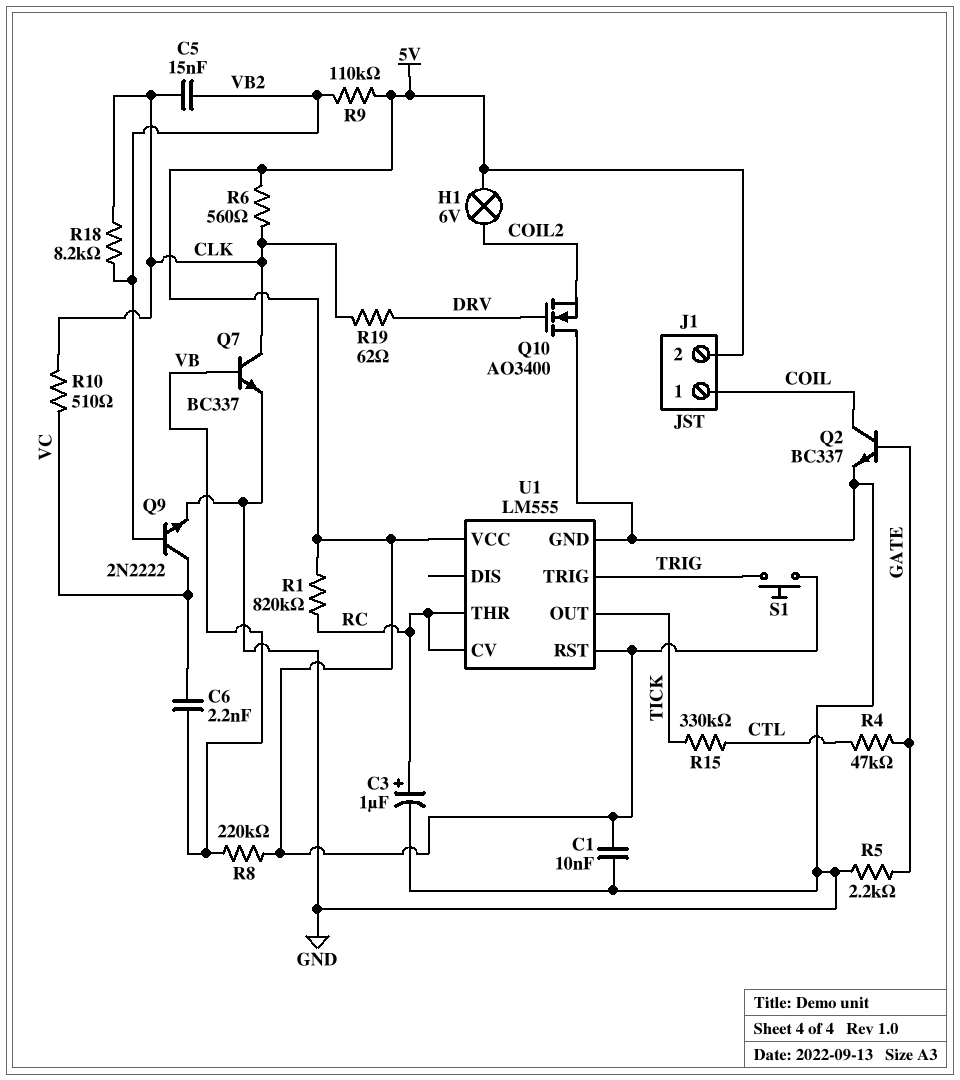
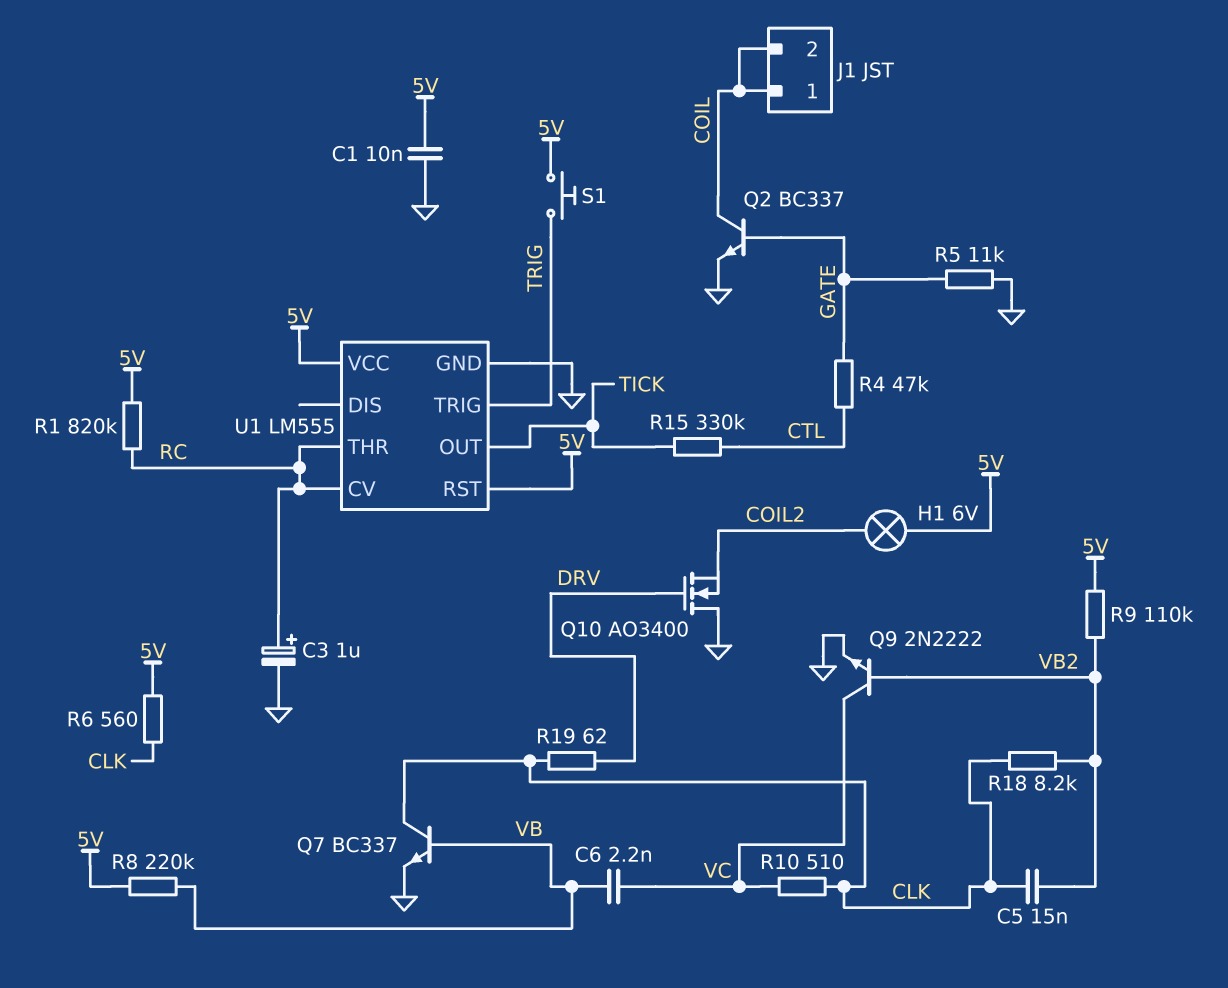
J1 pin 2: 5V -> COIL
R5: 2.2k (GATE, GND) -> 11k (GATE, GND)

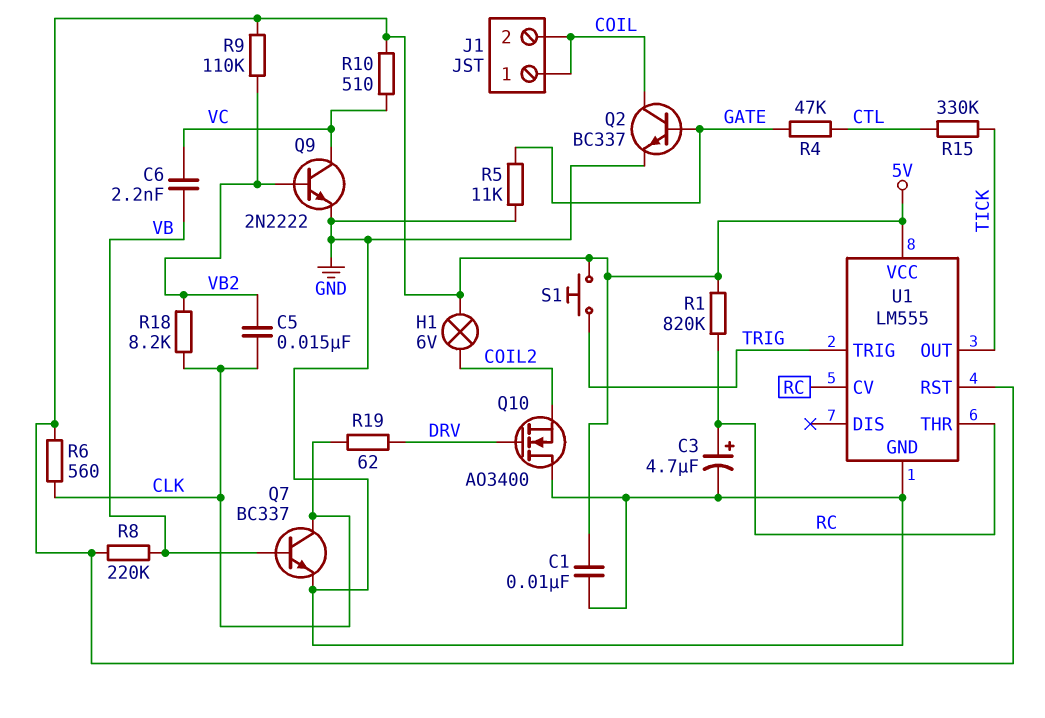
C3: 1uF (plus RC, minus GND) -> 4.7uF (plus RC, minus GND)
R10: 510 (CLK, VC) -> 510 (5V, VC)

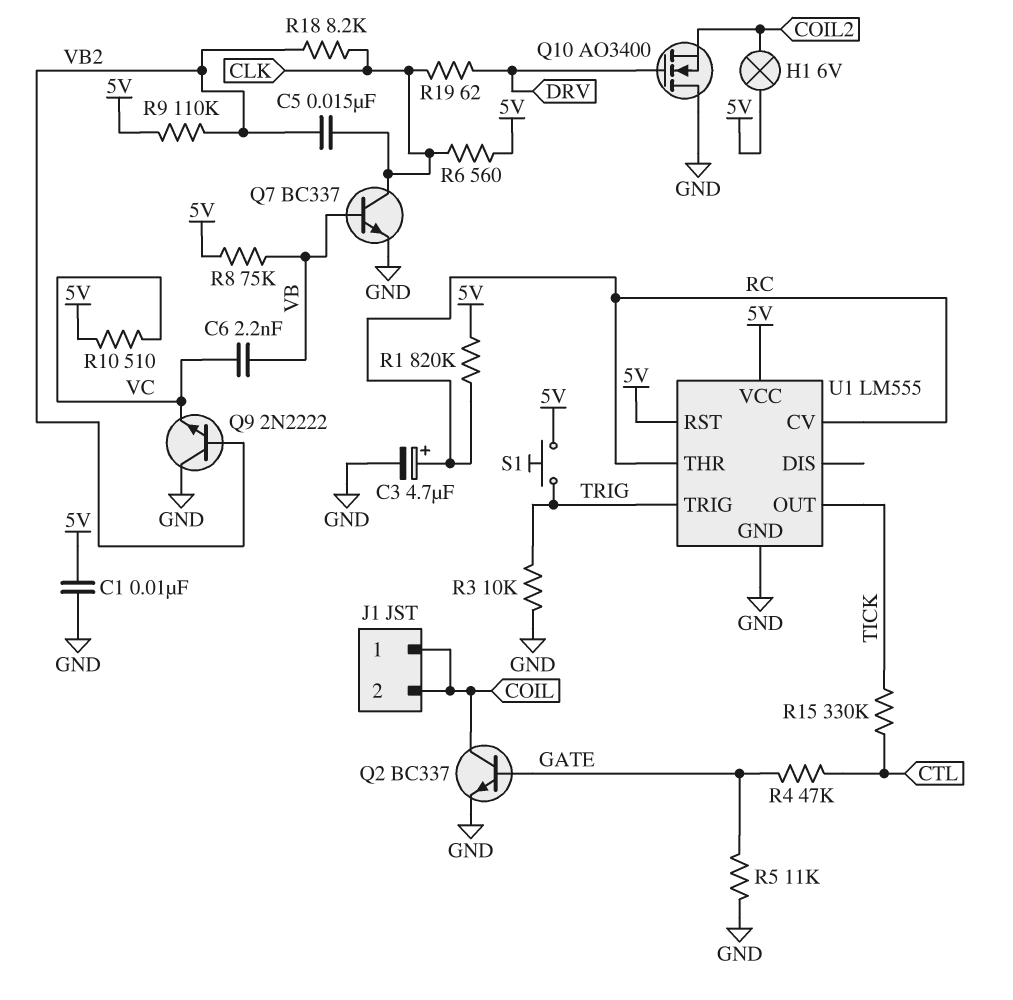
Q9: NPN 2N2222 (B VB2, C VC, E GND) -> NPN 2N2222 (B VB2, C GND, E VC)
R3: none -> 10k (GND, TRIG)
R8: 220k (5V, VB) -> 75k (5V, VB)

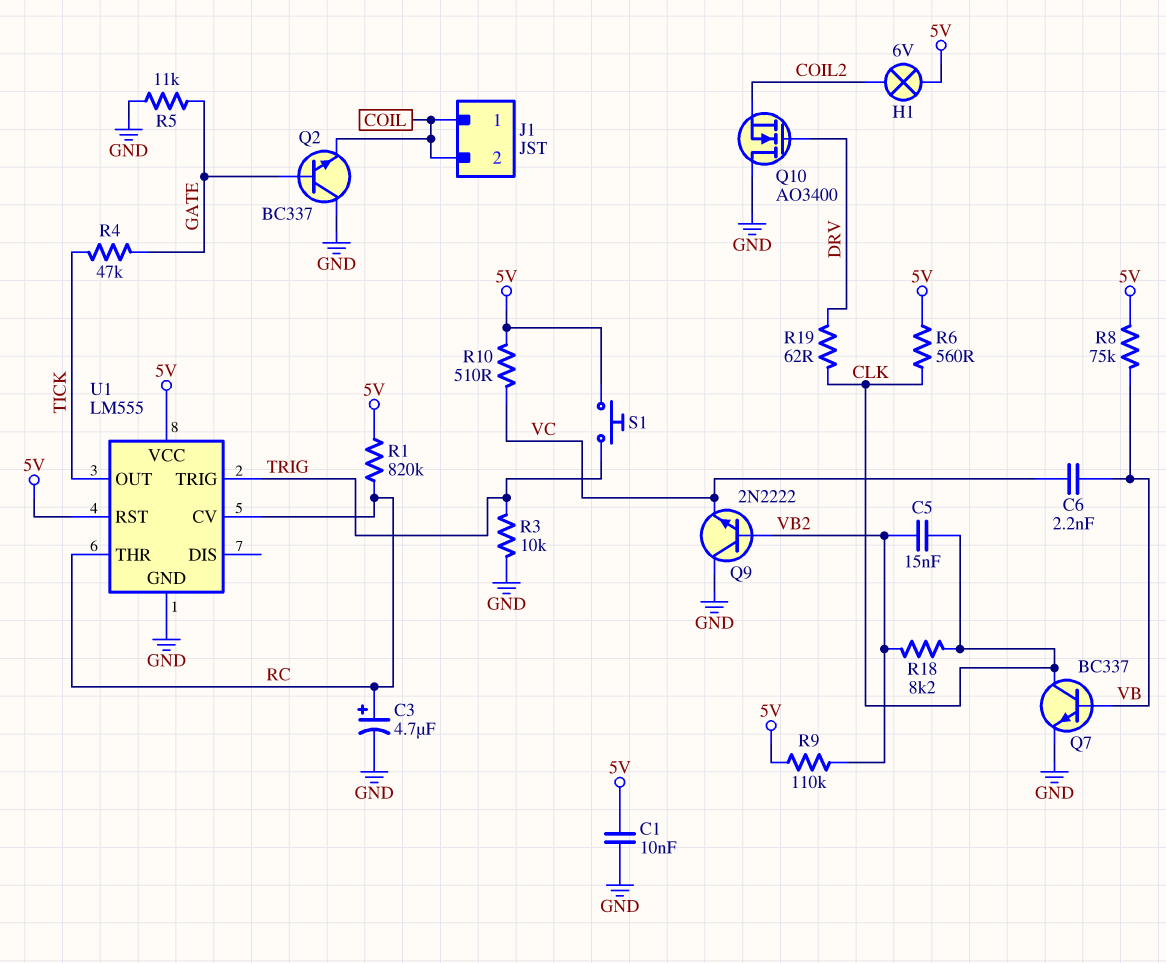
Q2: NPN BC337 (B GATE, C COIL, E GND) -> NPN BC337 (B GATE, C GND, E COIL)
R4: 47k (CTL, GATE) -> 47k (GATE, TICK)
R15: 330k (CTL, TICK) -> none

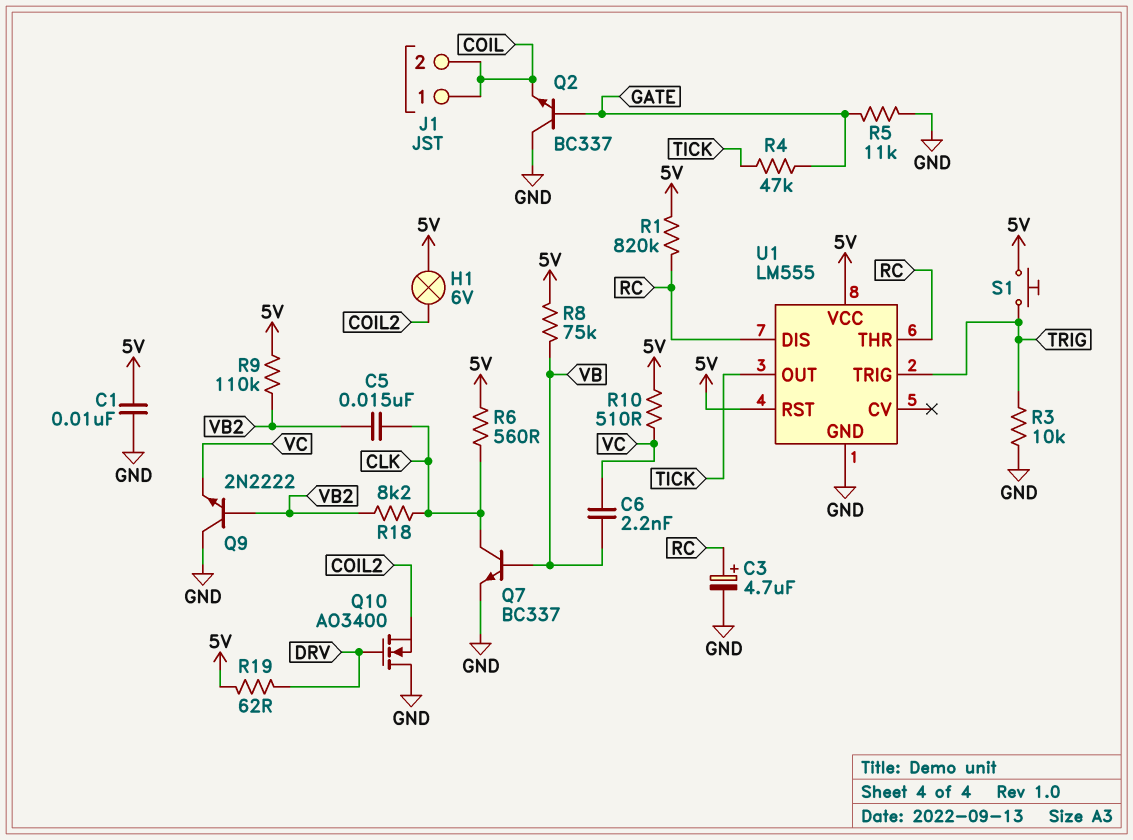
R19: 62 (CLK, DRV) -> 62 (5V, DRV)
U1 pin CV: RC -> none
U1 pin DIS: none -> RC

